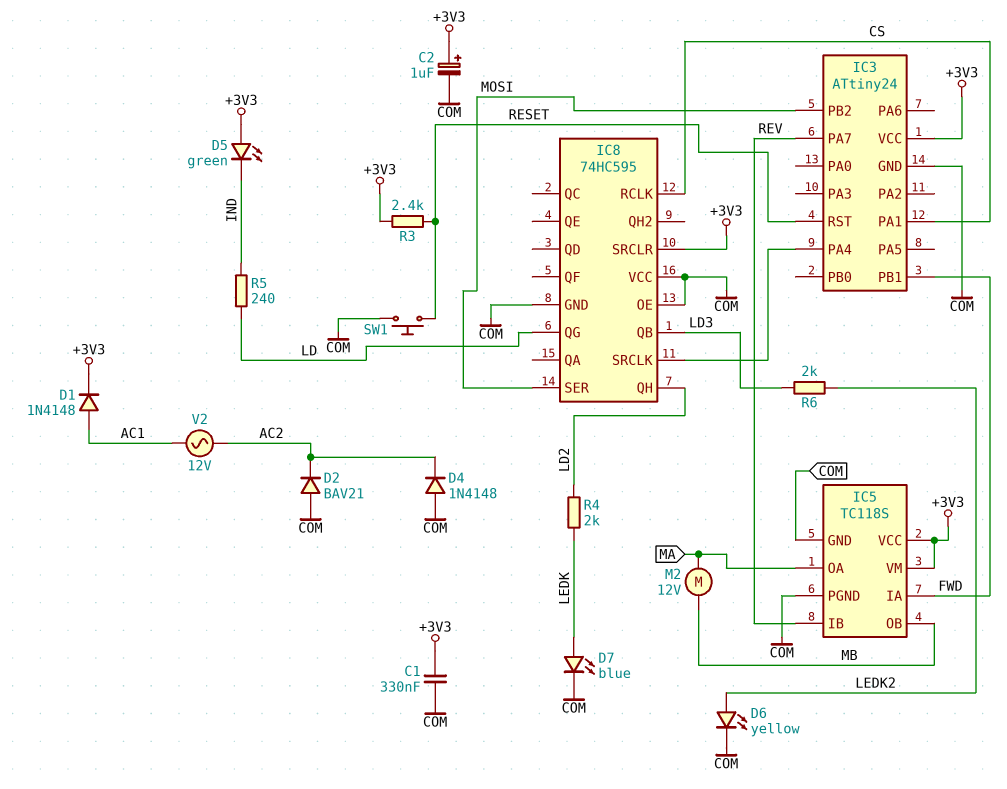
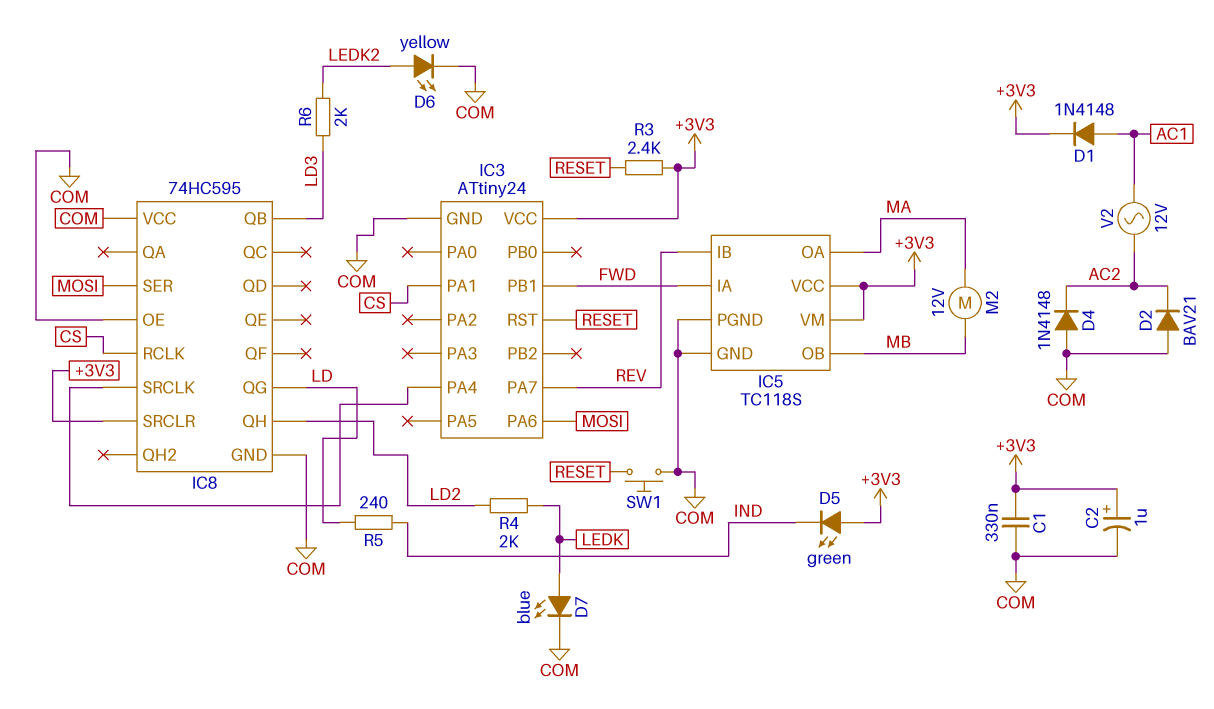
IC3 pin PA6: none -> MOSI
IC3 pin PB2: MOSI -> none

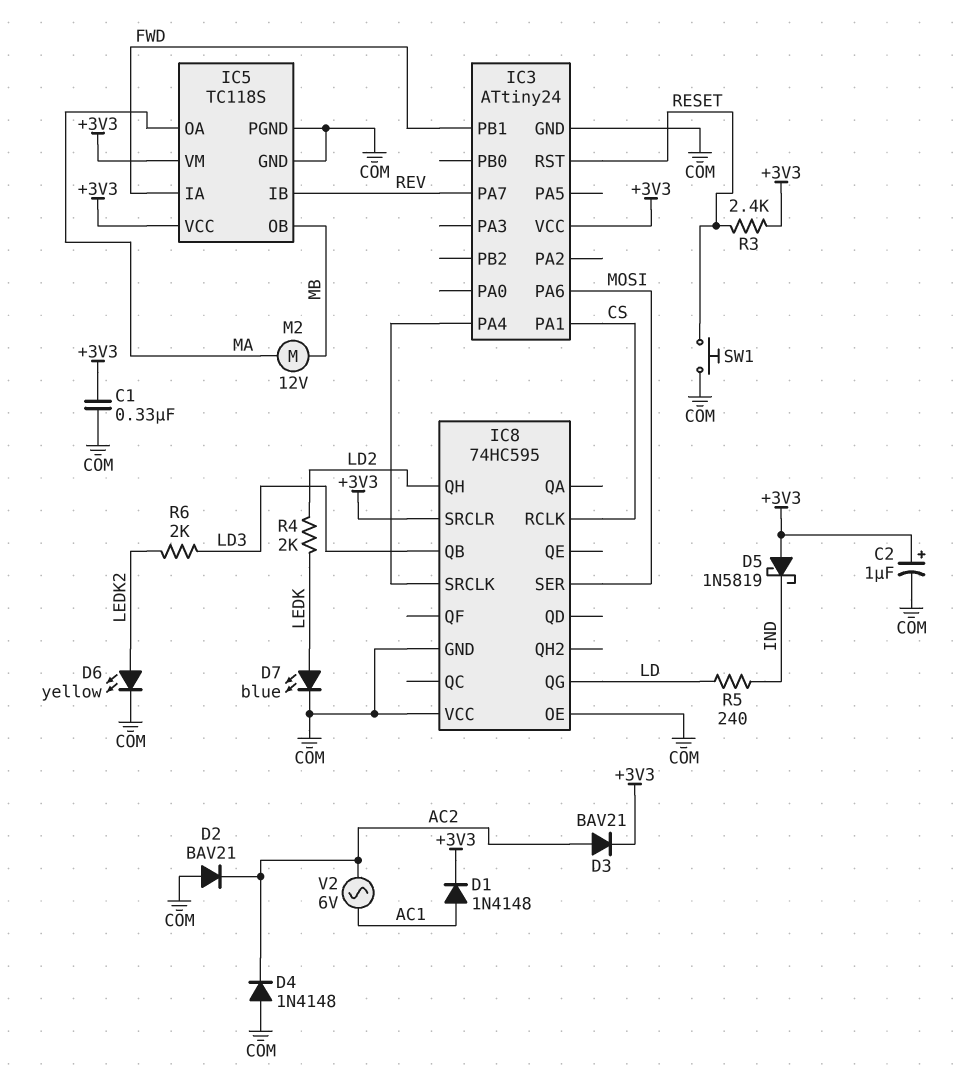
D3: none -> diode BAV21 (A AC2, K +3V3)
D5: LED green (A +3V3, K IND) -> schottky 1N5819 (A +3V3, K IND)
V2: AC 12V (AC1, AC2) -> AC 6V (AC1, AC2)

